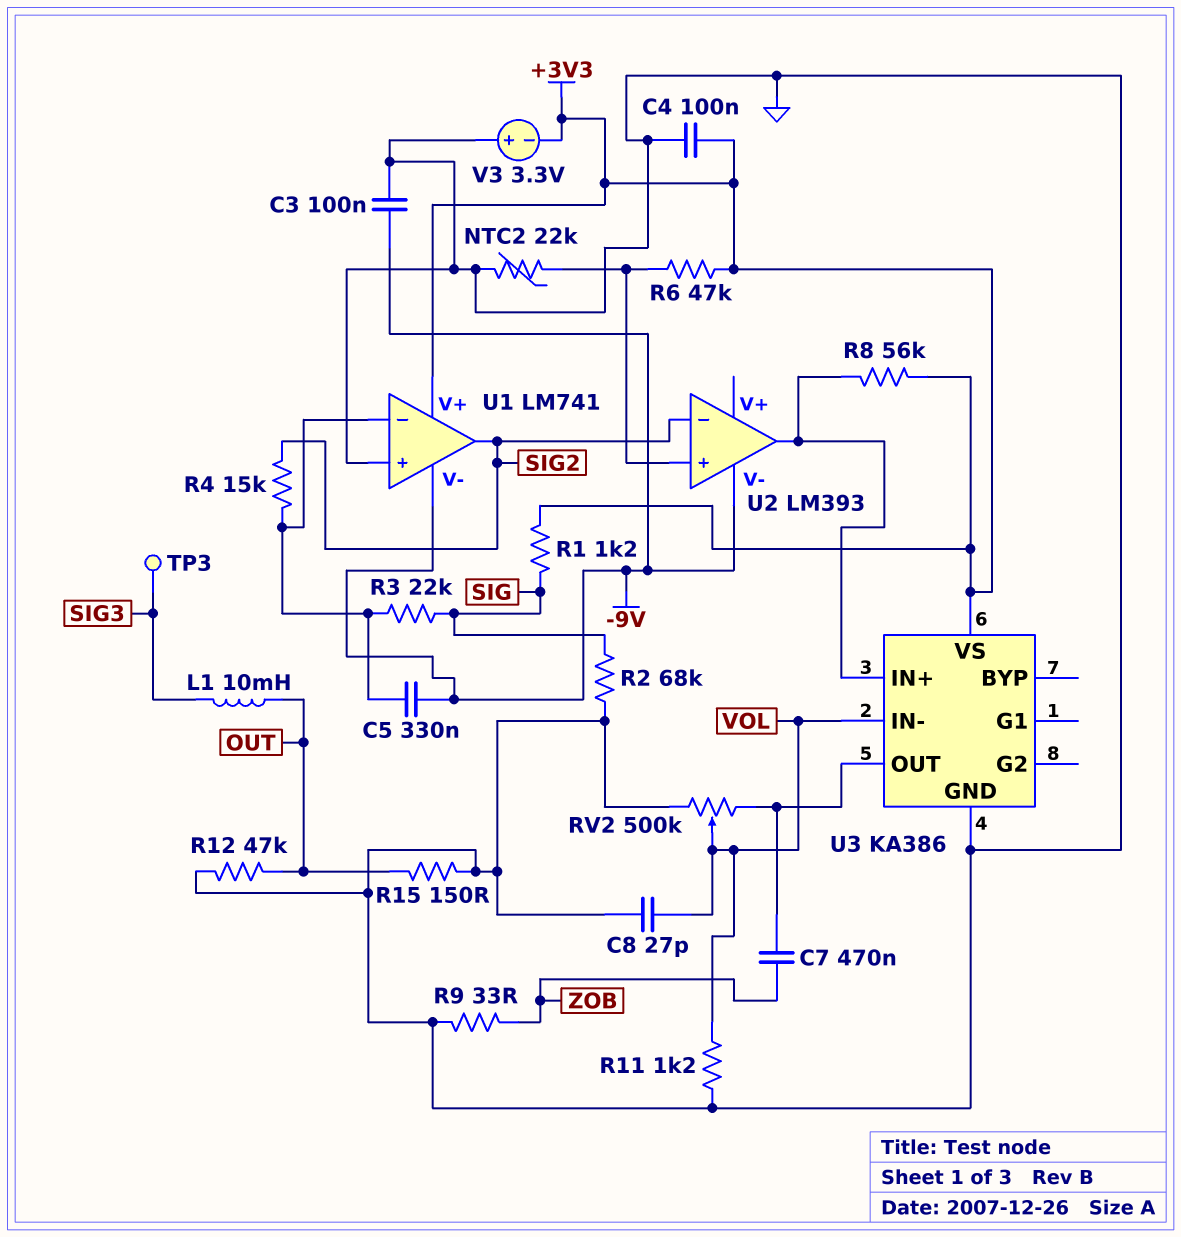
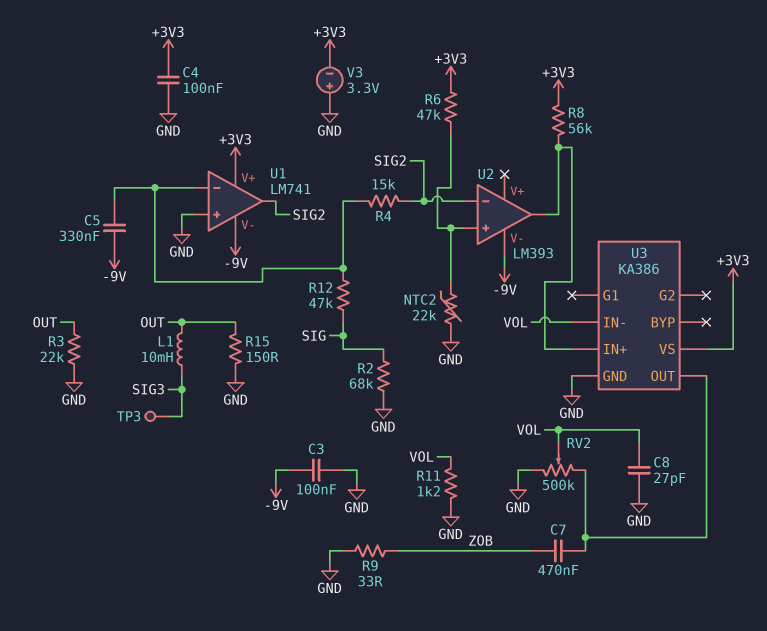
R1: 1.2k (+3V3, SIG) -> none
R3: 22k (SIG, U1/in-) -> 22k (GND, OUT)
R12: 47k (GND, OUT) -> 47k (SIG, U1/in-)

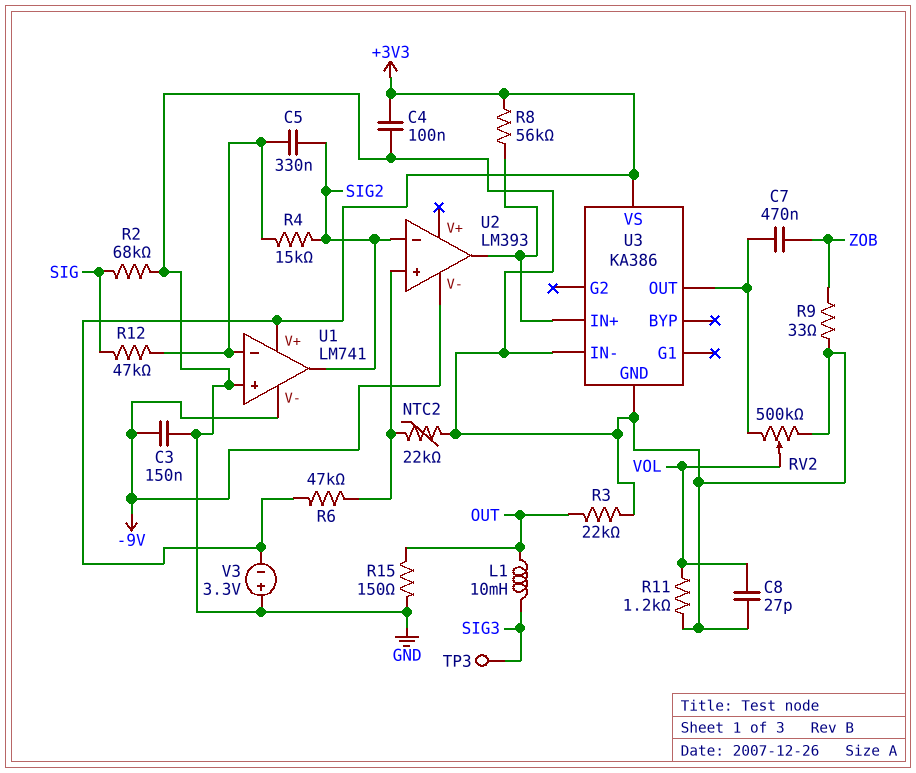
C3: 100nF (-9V, GND) -> 150nF (-9V, GND)
C5: 330nF (-9V, U1/in-) -> 330nF (SIG2, U1/in-)
U3 pin IN-: VOL -> GND

